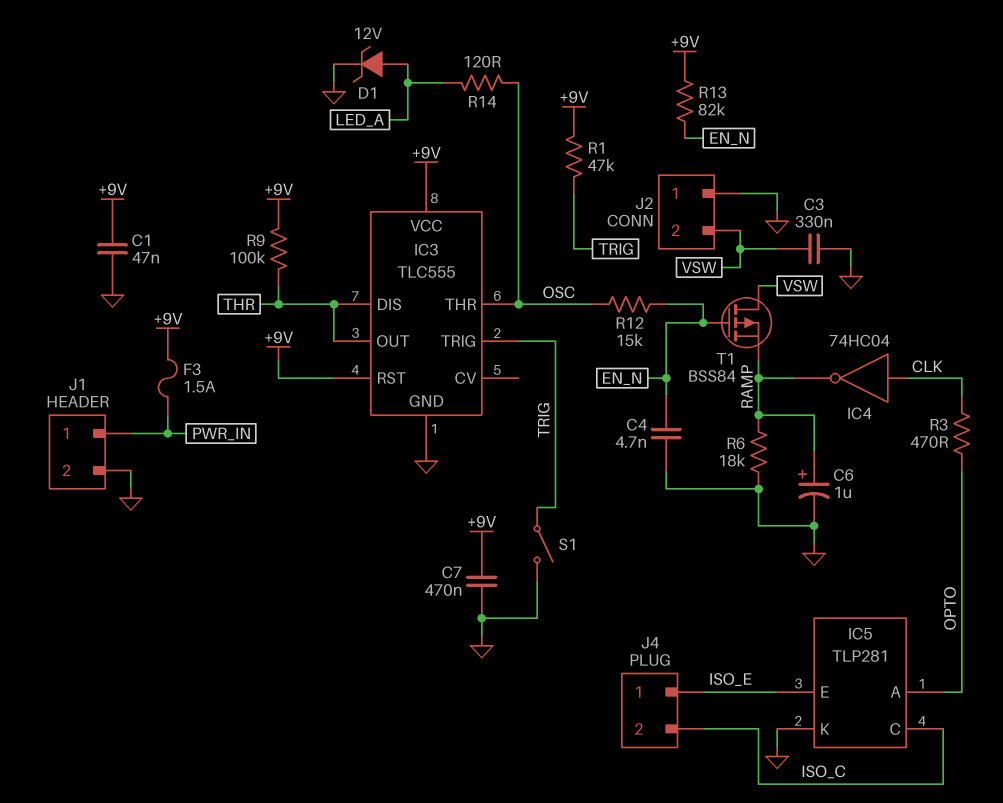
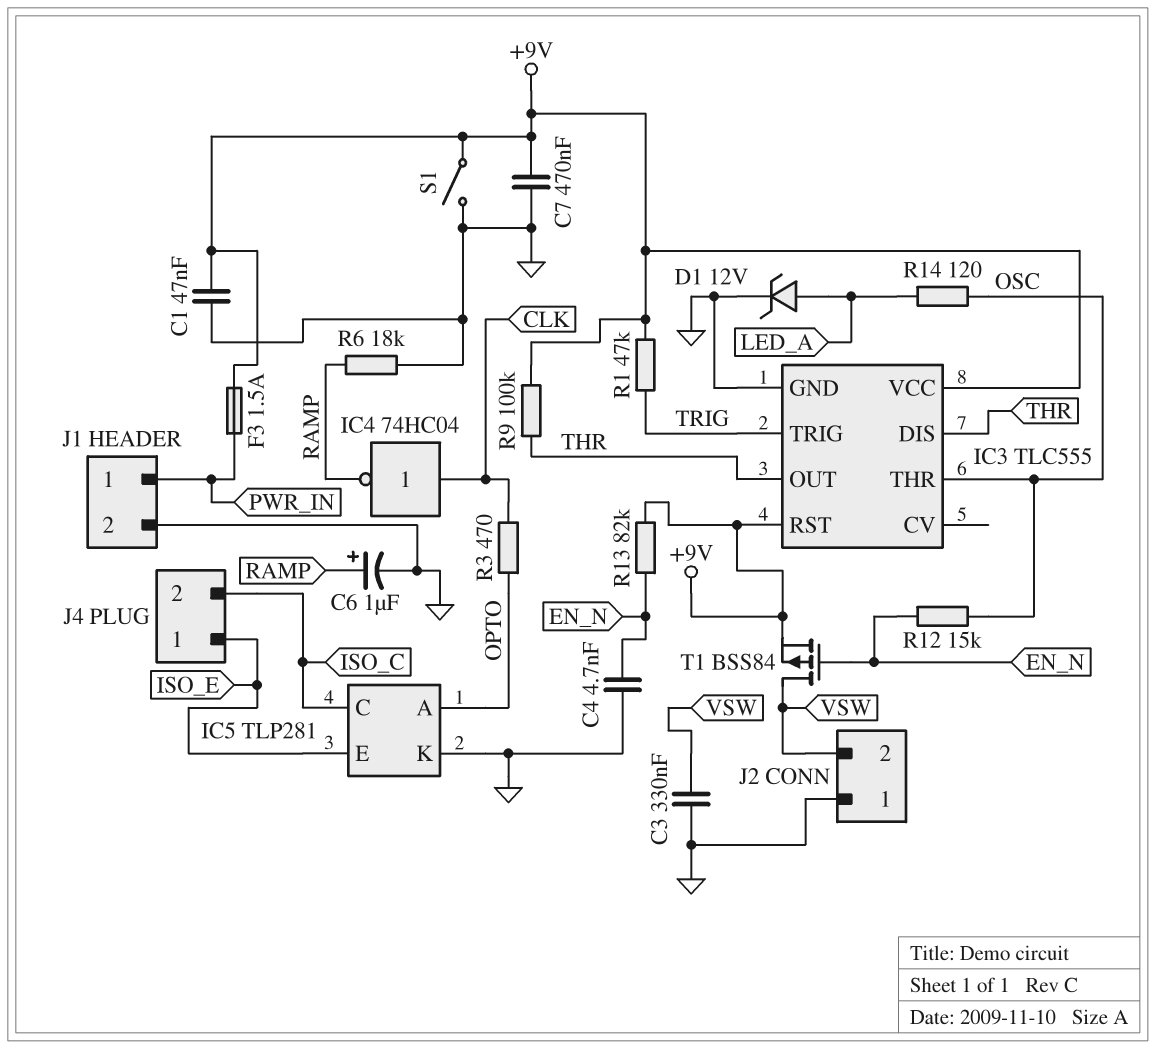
S1: switch (GND, TRIG) -> switch (+9V, GND)
T1: PMOS BSS84 (G EN_N, D VSW, S RAMP) -> PMOS BSS84 (G EN_N, D VSW, S +9V)

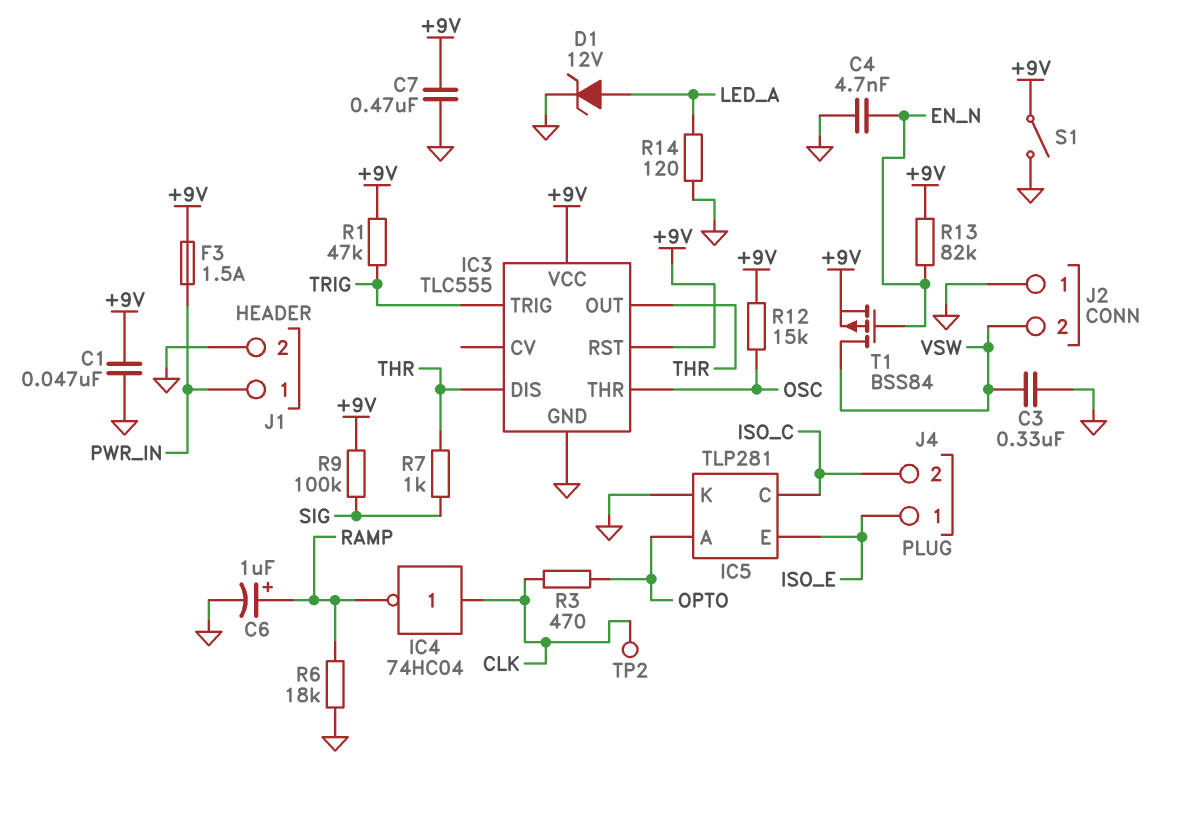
R7: none -> 1k (SIG, THR)
R9: 100k (+9V, THR) -> 100k (+9V, SIG)
R12: 15k (EN_N, OSC) -> 15k (+9V, OSC)
R14: 120 (LED_A, OSC) -> 120 (GND, LED_A)
TP2: none -> test point (CLK)

